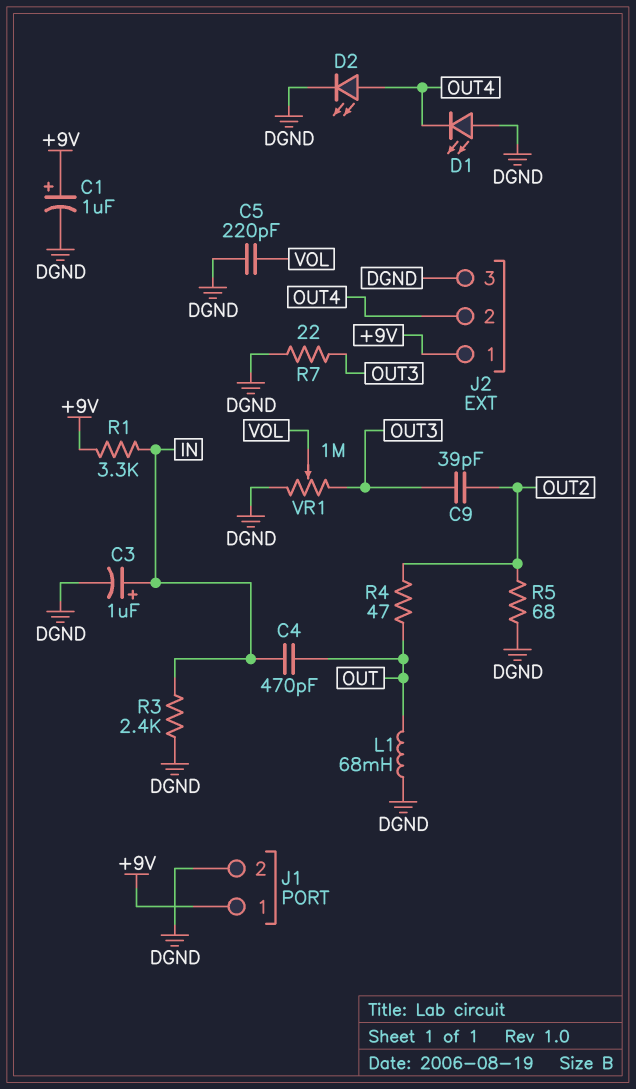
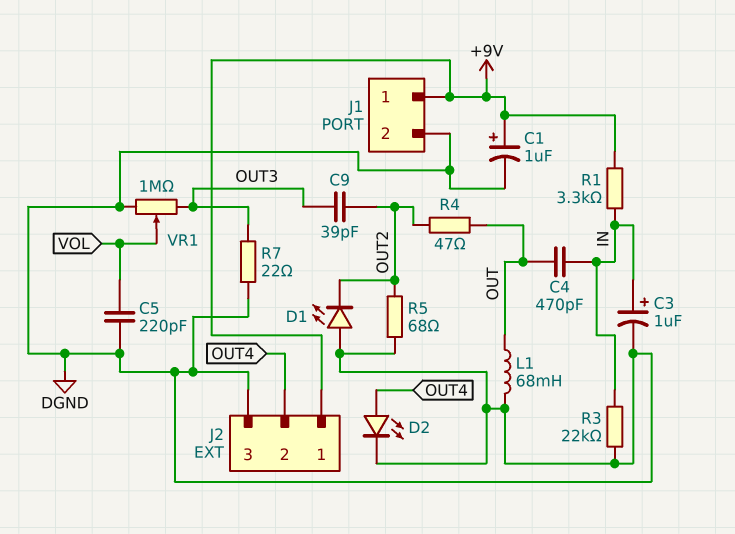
D1: LED (A DGND, K OUT4) -> LED (A DGND, K OUT2)
R3: 2.4k (DGND, IN) -> 22k (DGND, IN)

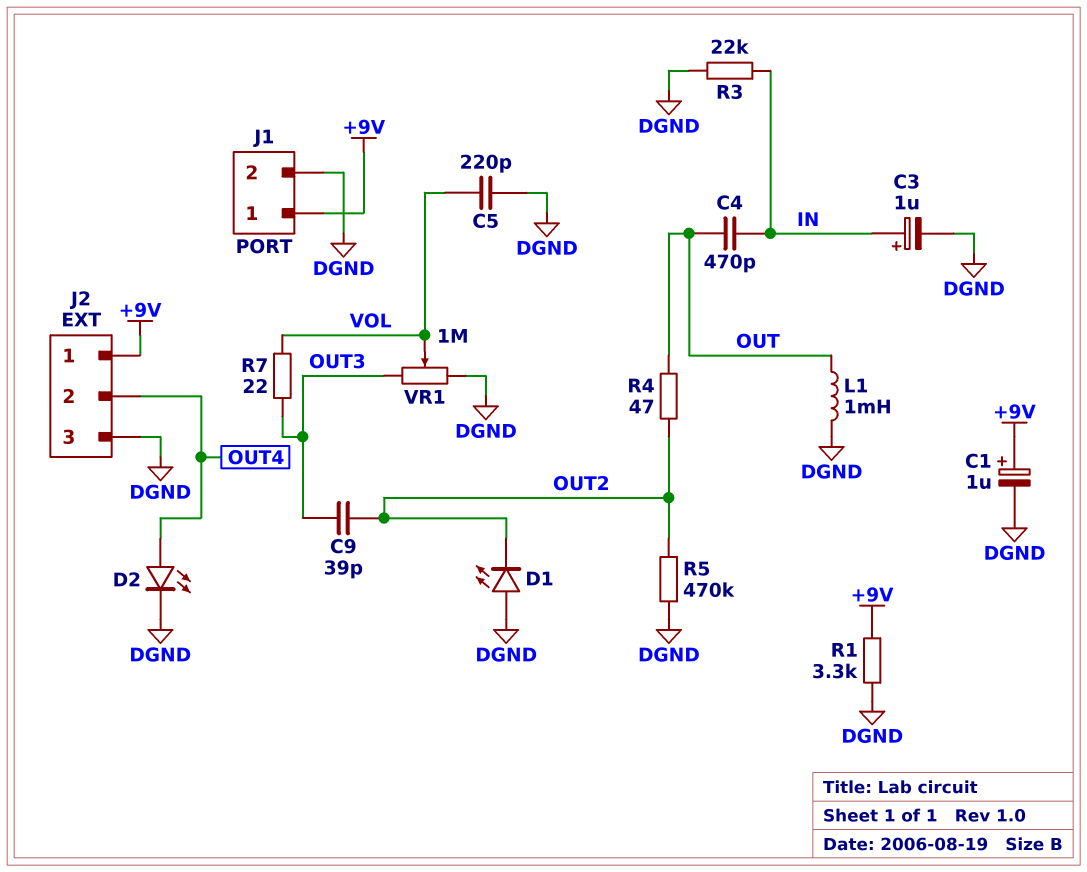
L1: 68mH (DGND, OUT) -> 1mH (DGND, OUT)
R1: 3.3k (+9V, IN) -> 3.3k (+9V, DGND)
R5: 68 (DGND, OUT2) -> 470k (DGND, OUT2)
R7: 22 (DGND, OUT3) -> 22 (OUT3, VOL)

